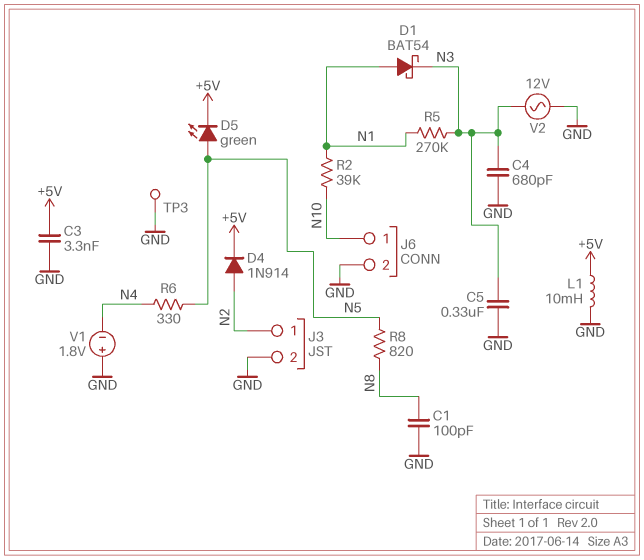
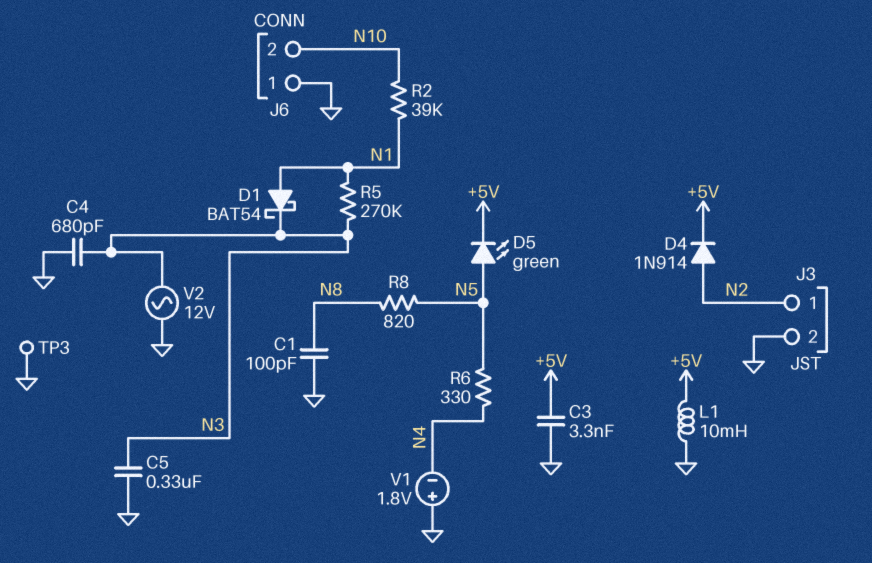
J6 pin 1: N10 -> GND
J6 pin 2: GND -> N10

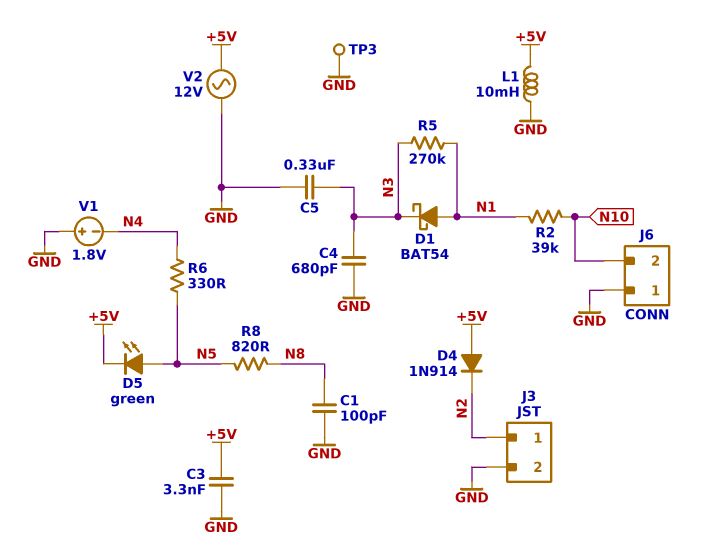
D4: diode 1N914 (A N2, K +5V) -> diode 1N914 (A +5V, K N2)
V2: AC 12V (GND, N3) -> AC 12V (+5V, GND)

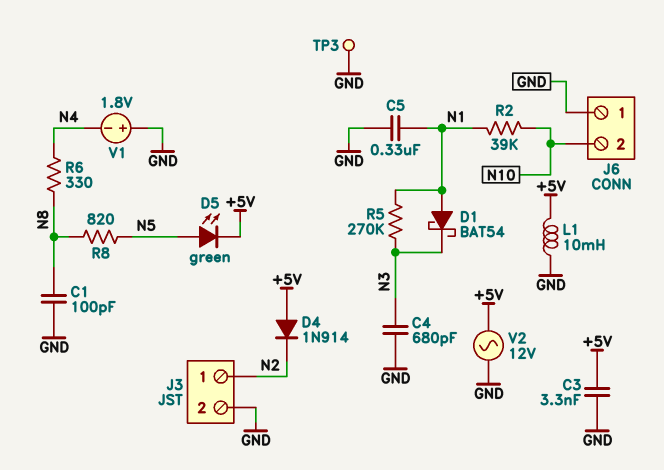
C5: 330nF (GND, N3) -> 330nF (GND, N1)
R6: 330 (N4, N5) -> 330 (N4, N8)

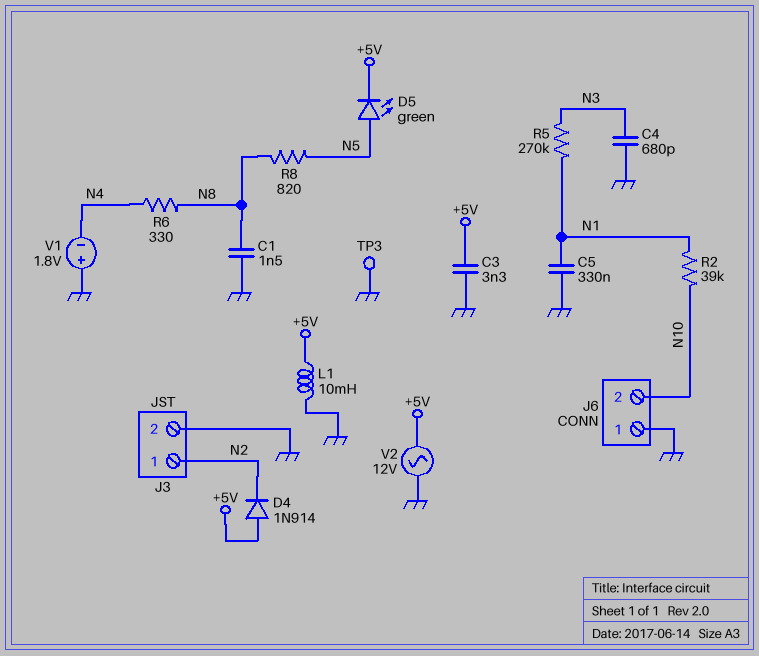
C1: 100pF (GND, N8) -> 1.5nF (GND, N8)
D1: schottky BAT54 (A N1, K N3) -> none

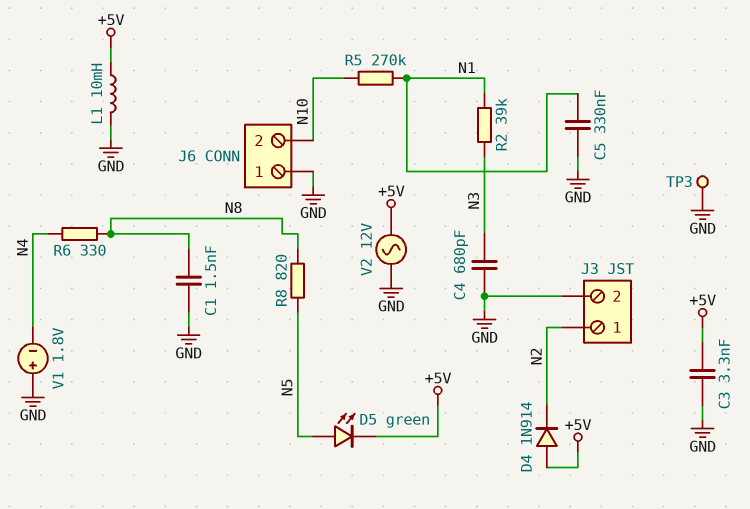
R2: 39k (N1, N10) -> 39k (N1, N3)
R5: 270k (N1, N3) -> 270k (N1, N10)

